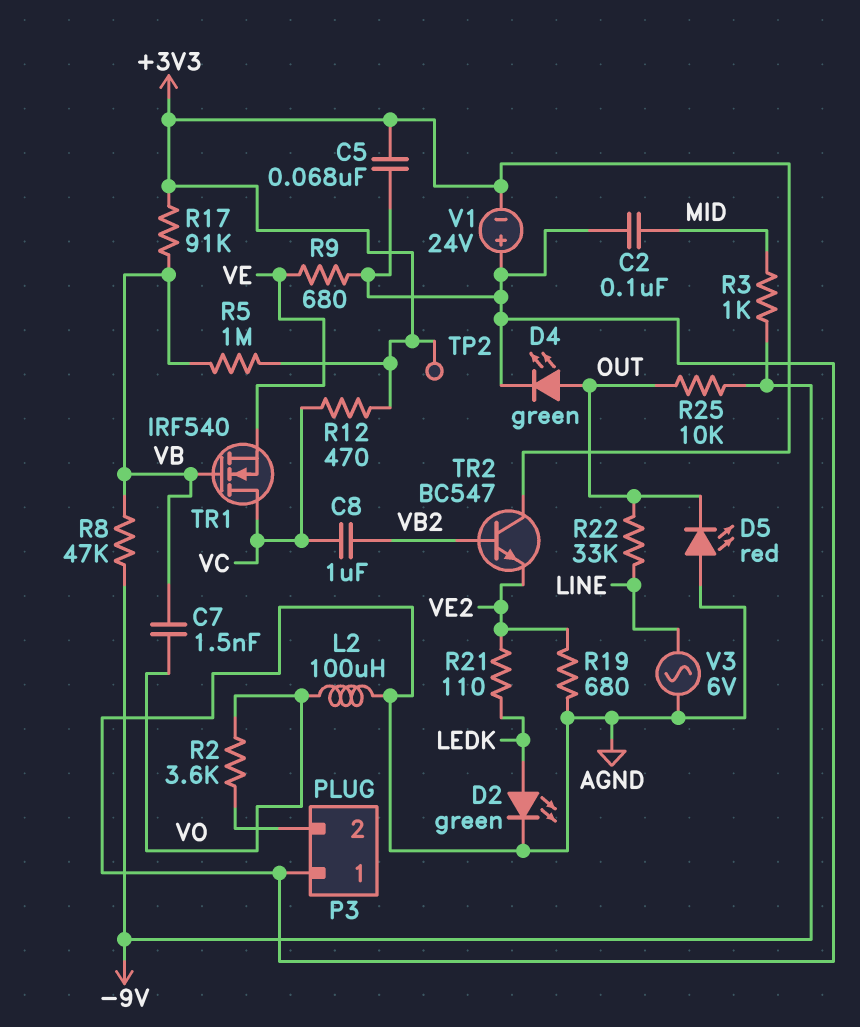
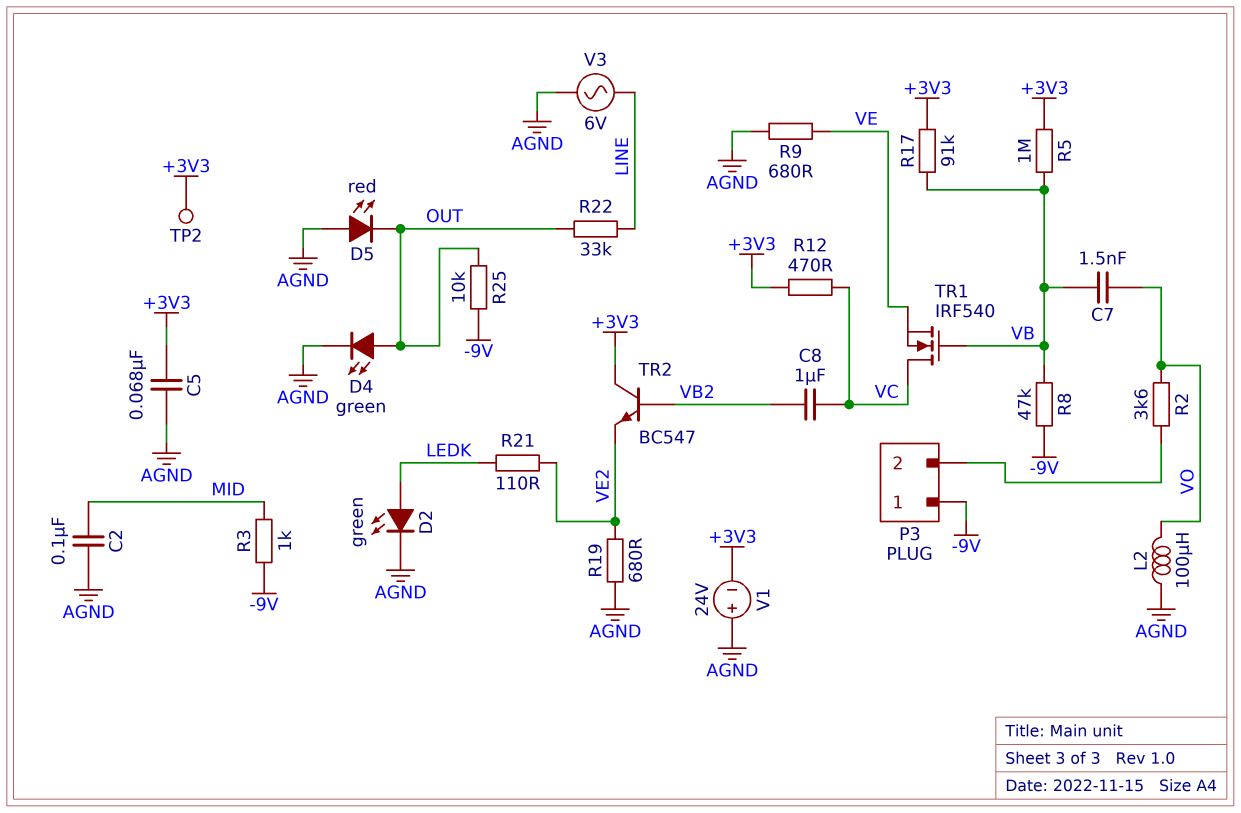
P3 pin 1: AGND -> -9V

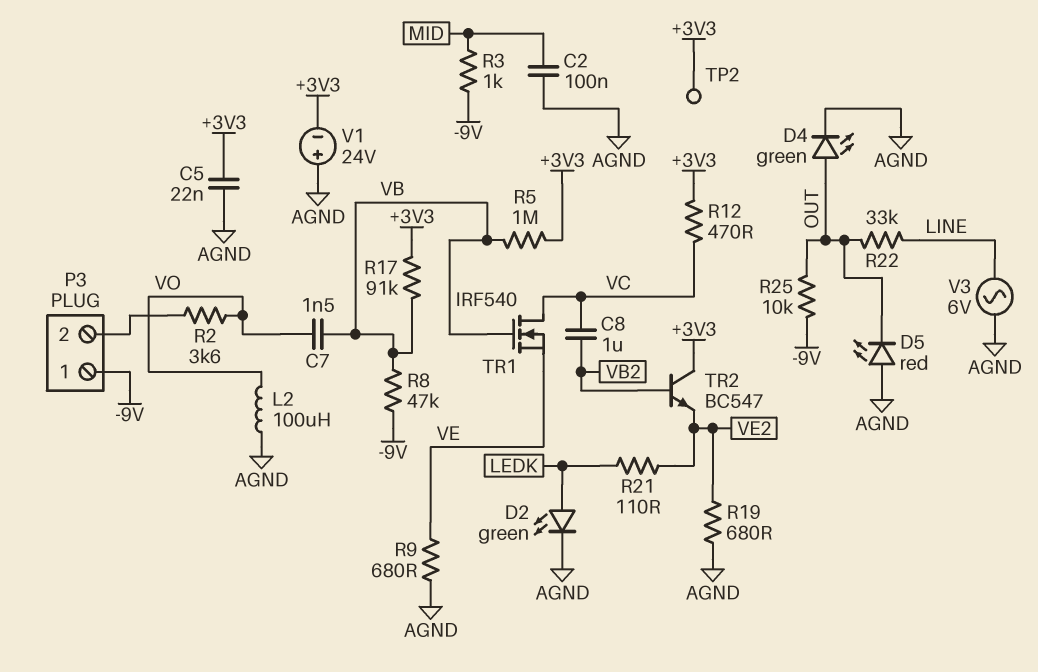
C5: 68nF (+3V3, AGND) -> 22nF (+3V3, AGND)

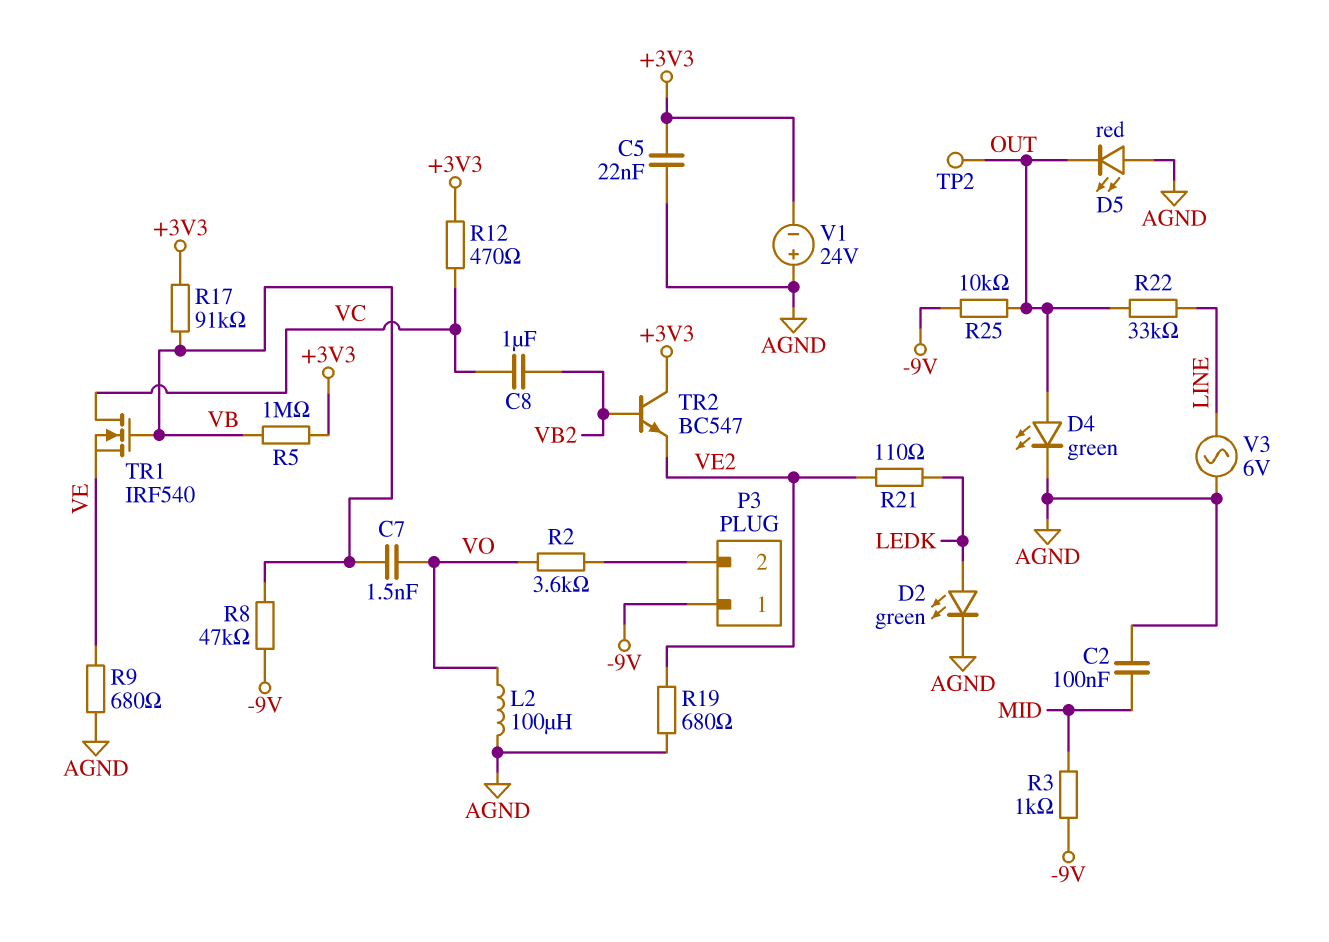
TP2: test point (+3V3) -> test point (OUT)

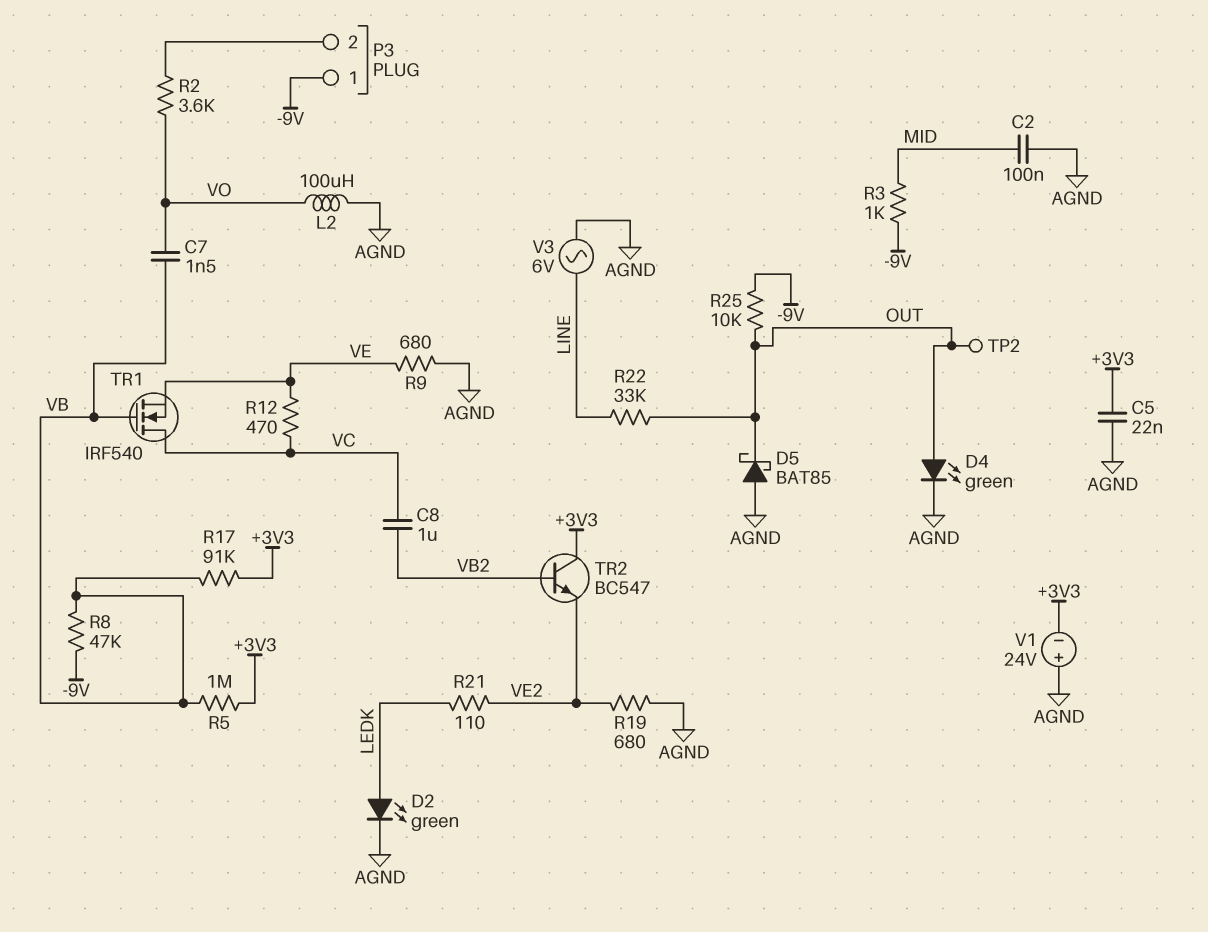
D5: LED red (A AGND, K OUT) -> schottky BAT85 (A AGND, K OUT)
R12: 470 (+3V3, VC) -> 470 (VC, VE)

